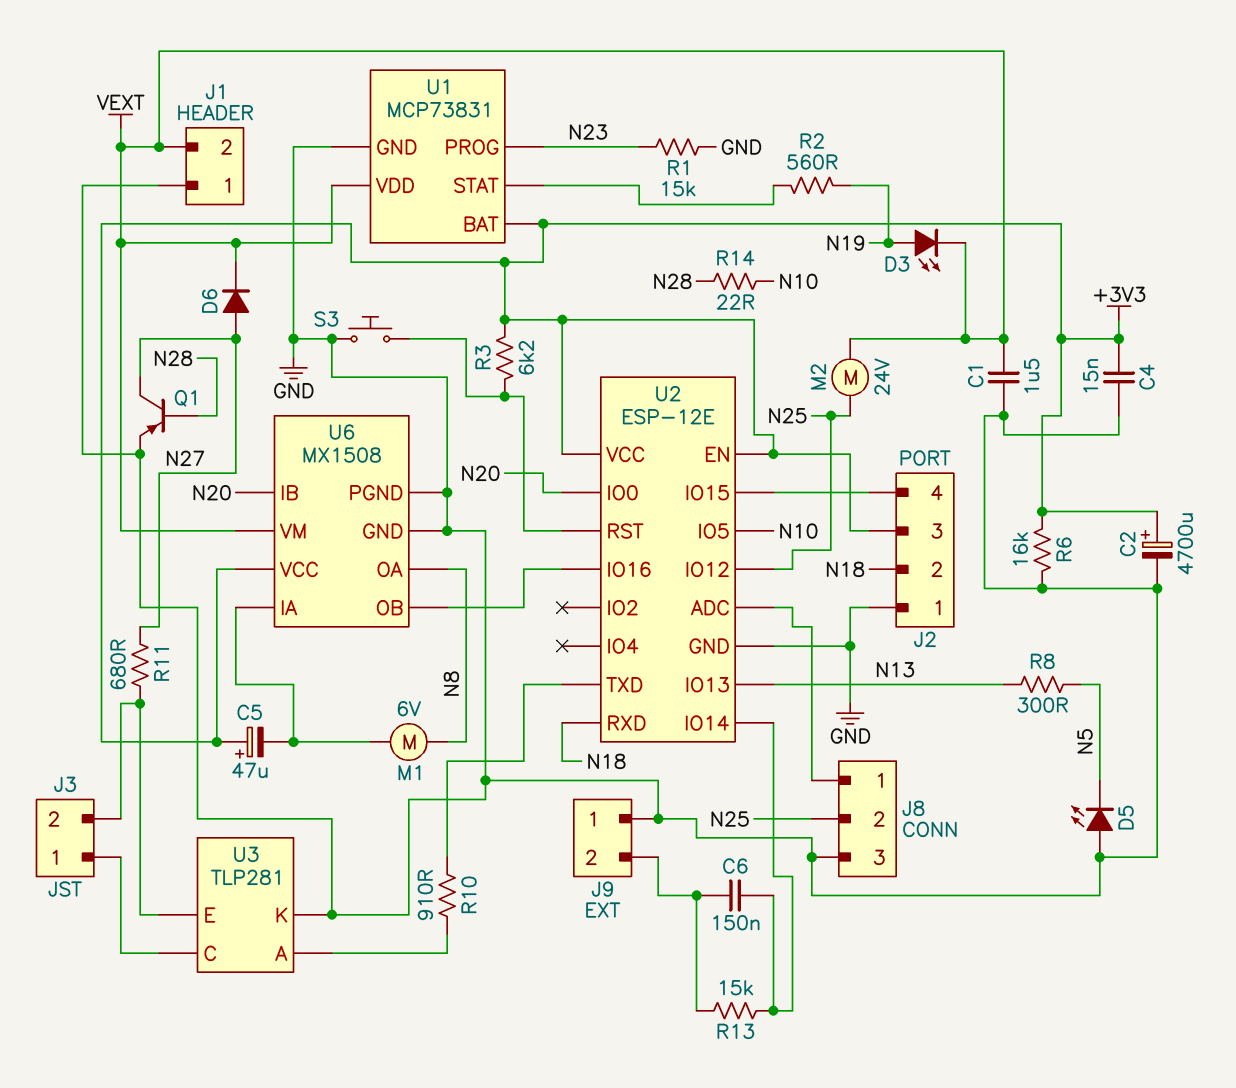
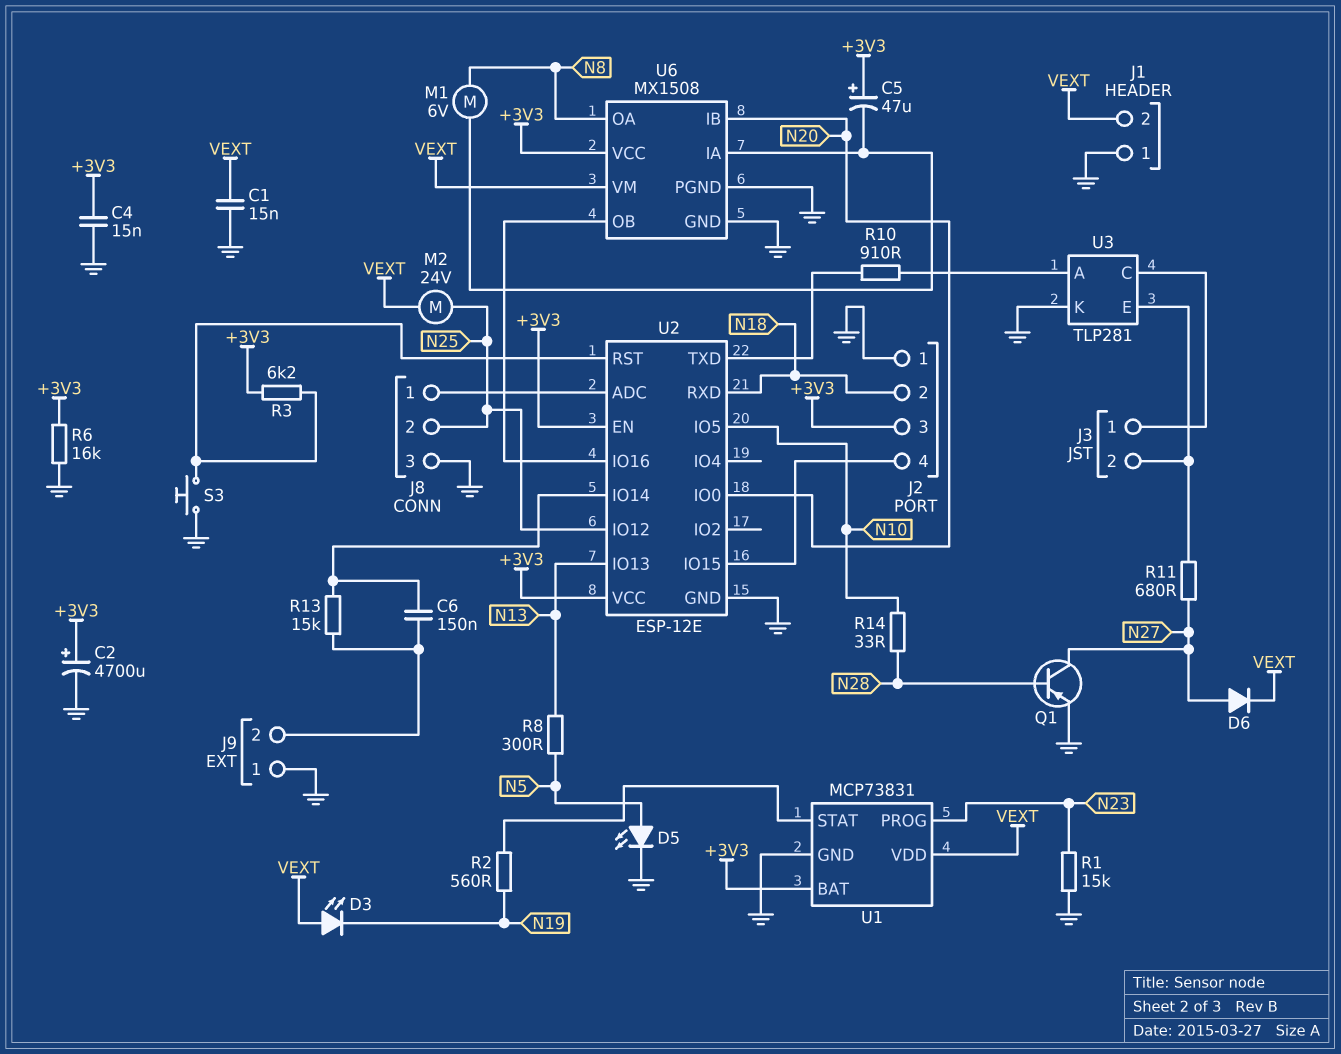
C1: 1.5uF (GND, VEXT) -> 15nF (GND, VEXT)
D3: LED (A N19, K VEXT) -> LED (A VEXT, K N19)
D5: LED (A GND, K N5) -> LED (A N5, K GND)
R14: 22 (N10, N28) -> 33 (N10, N28)

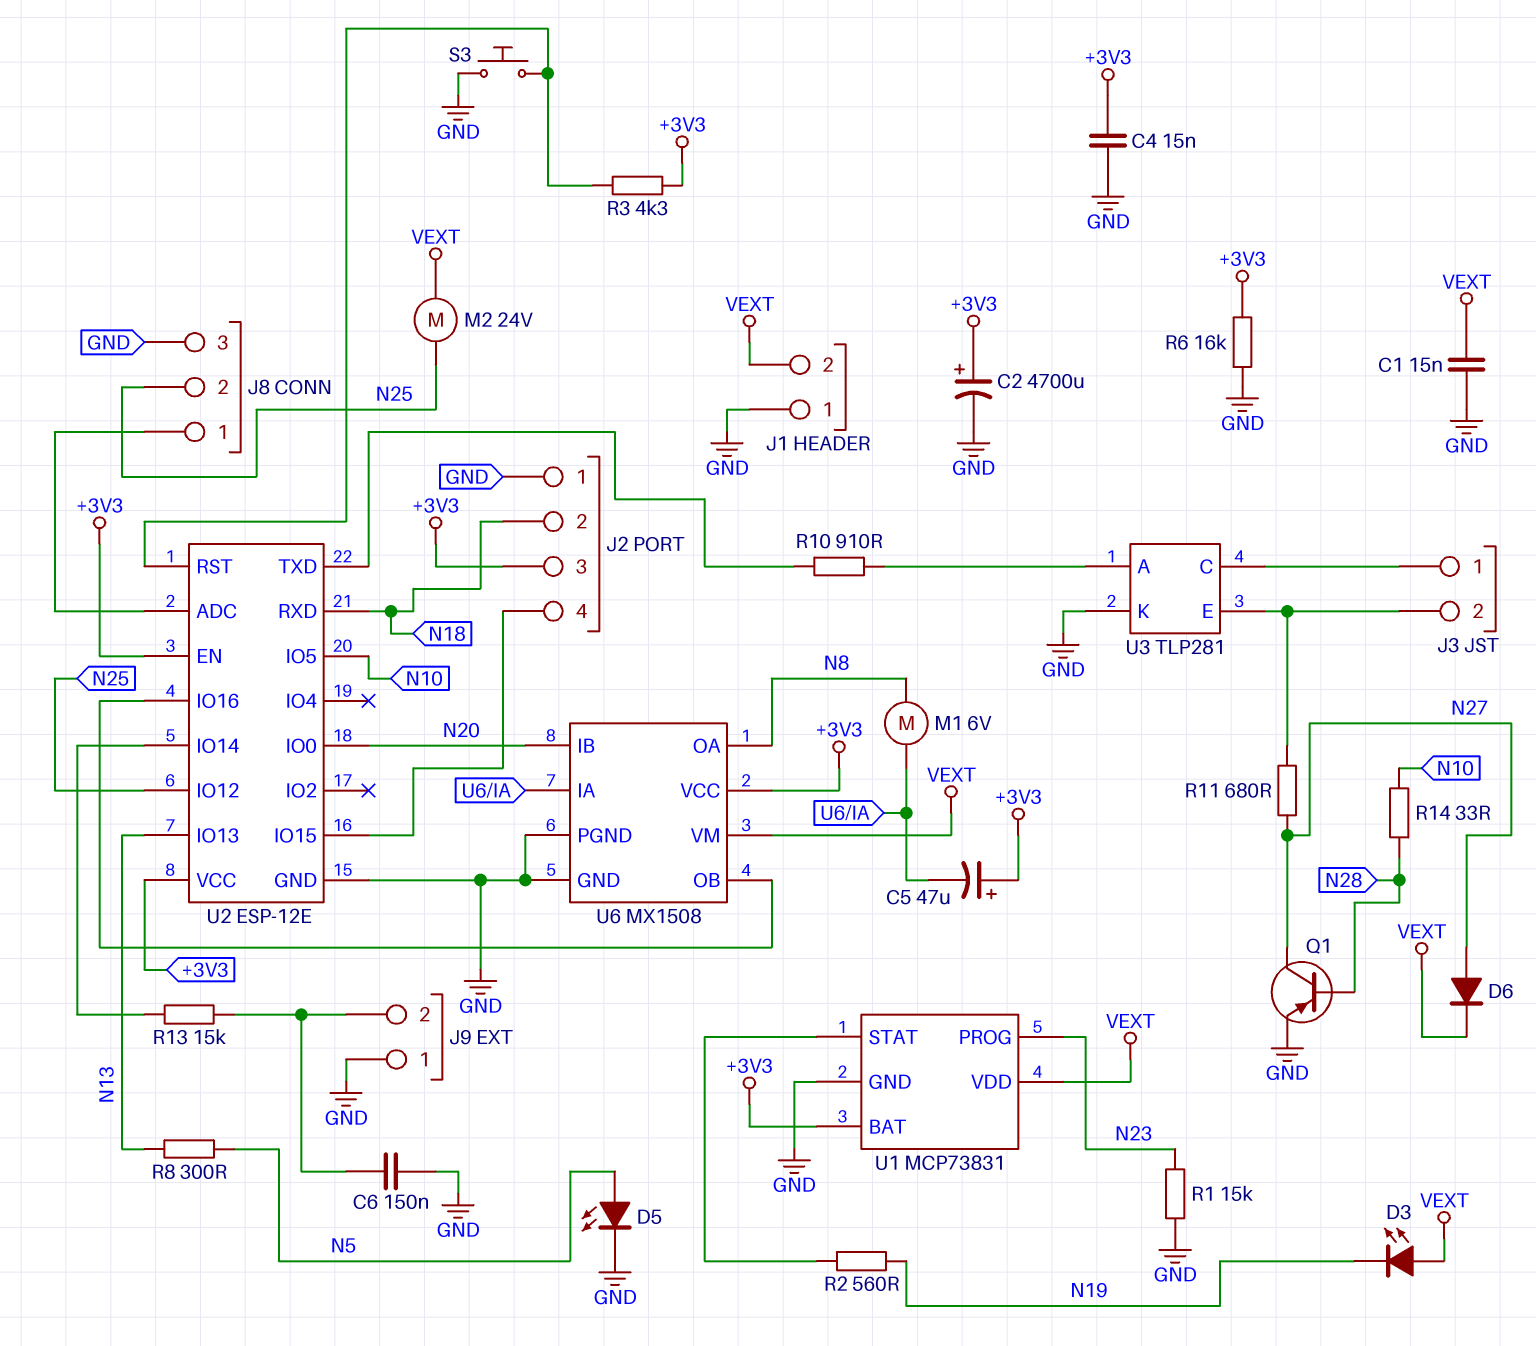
C6: 150nF (J9/2, U2/IO14) -> 150nF (GND, J9/2)
R3: 6.2k (+3V3, U2/RST) -> 4.3k (+3V3, U2/RST)

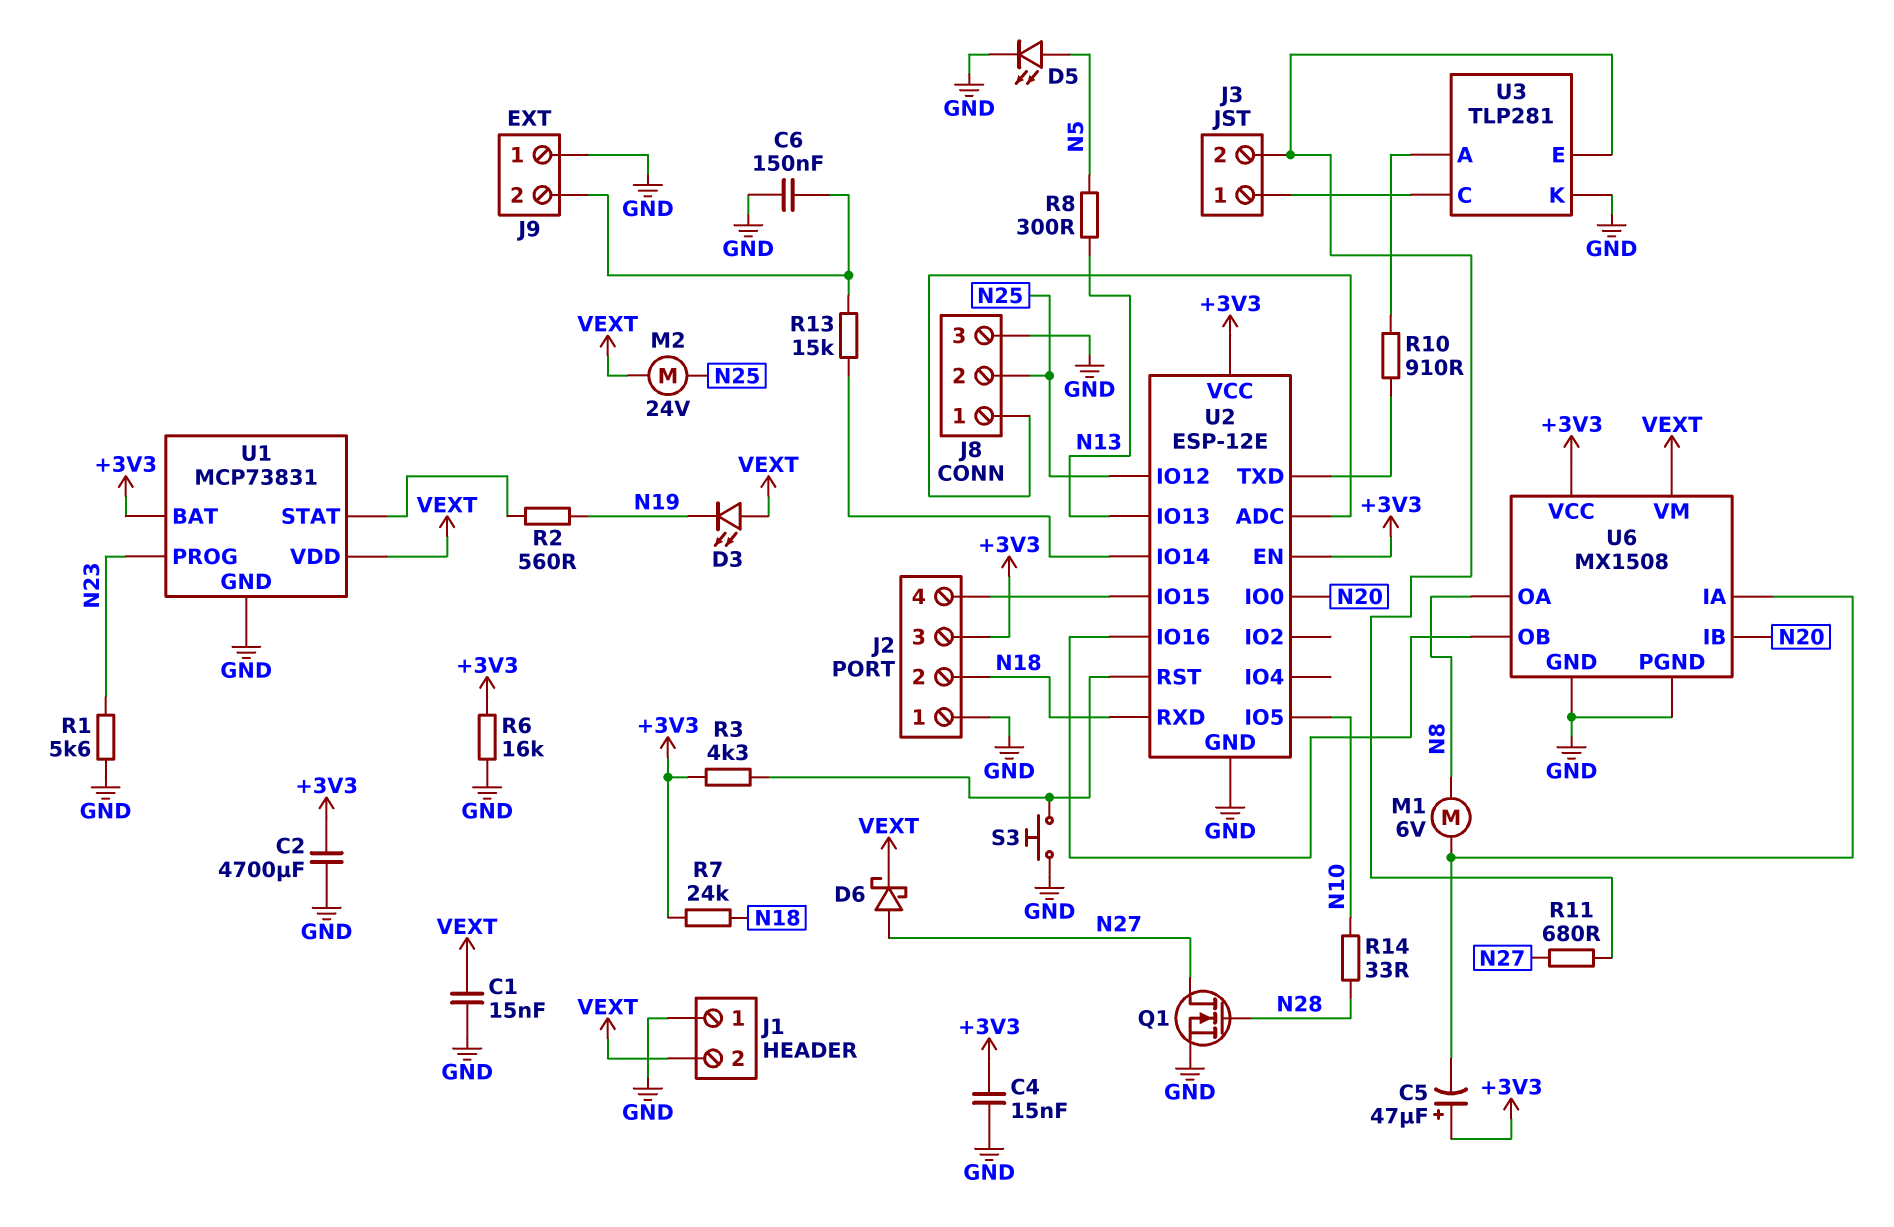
C2: 4700uF (plus +3V3, minus GND) -> 4700uF (+3V3, GND)
D6: diode (A N27, K VEXT) -> schottky (A N27, K VEXT)
Q1: PNP (B N28, C N27, E GND) -> NMOS (G N28, D N27, S GND)
R1: 15k (GND, N23) -> 5.6k (GND, N23)
R7: none -> 24k (+3V3, N18)

